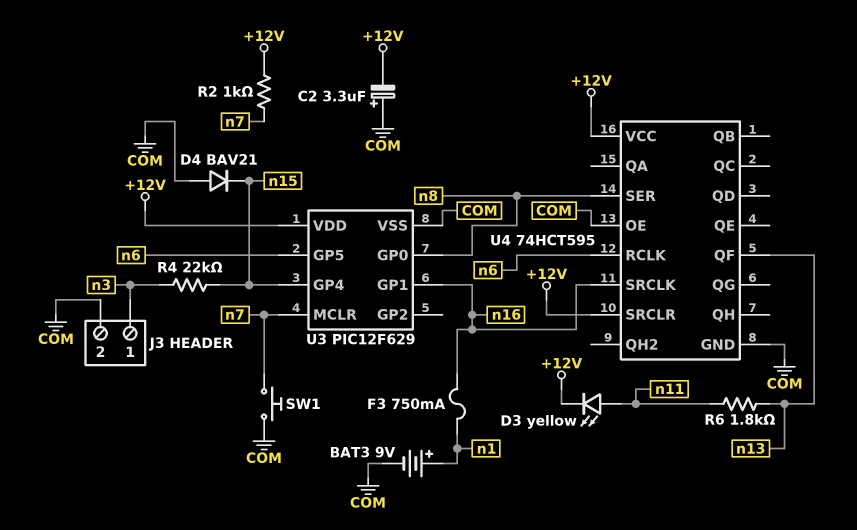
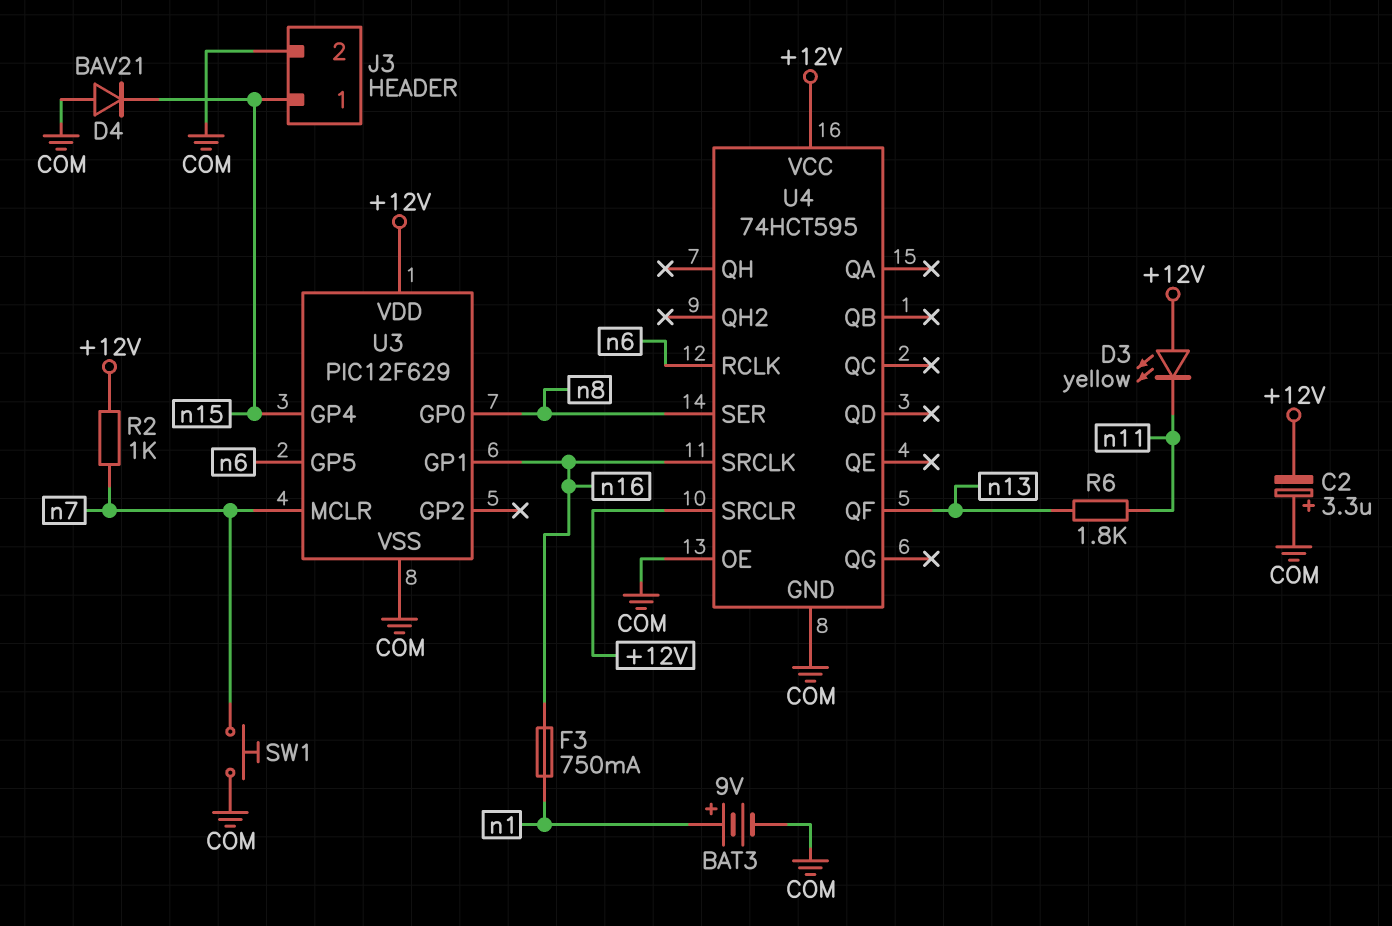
D3: LED yellow (A n11, K +12V) -> LED yellow (A +12V, K n11)
J3 pin 1: n3 -> n15
R4: 22k (n3, n15) -> none

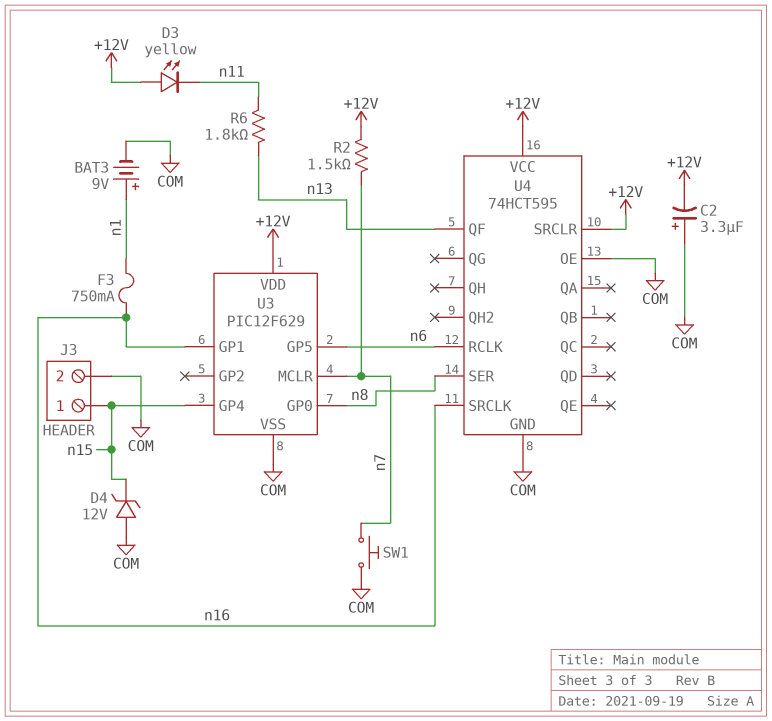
D4: diode BAV21 (A COM, K n15) -> zener 12V (A COM, K n15)
R2: 1k (+12V, n7) -> 1.5k (+12V, n7)

